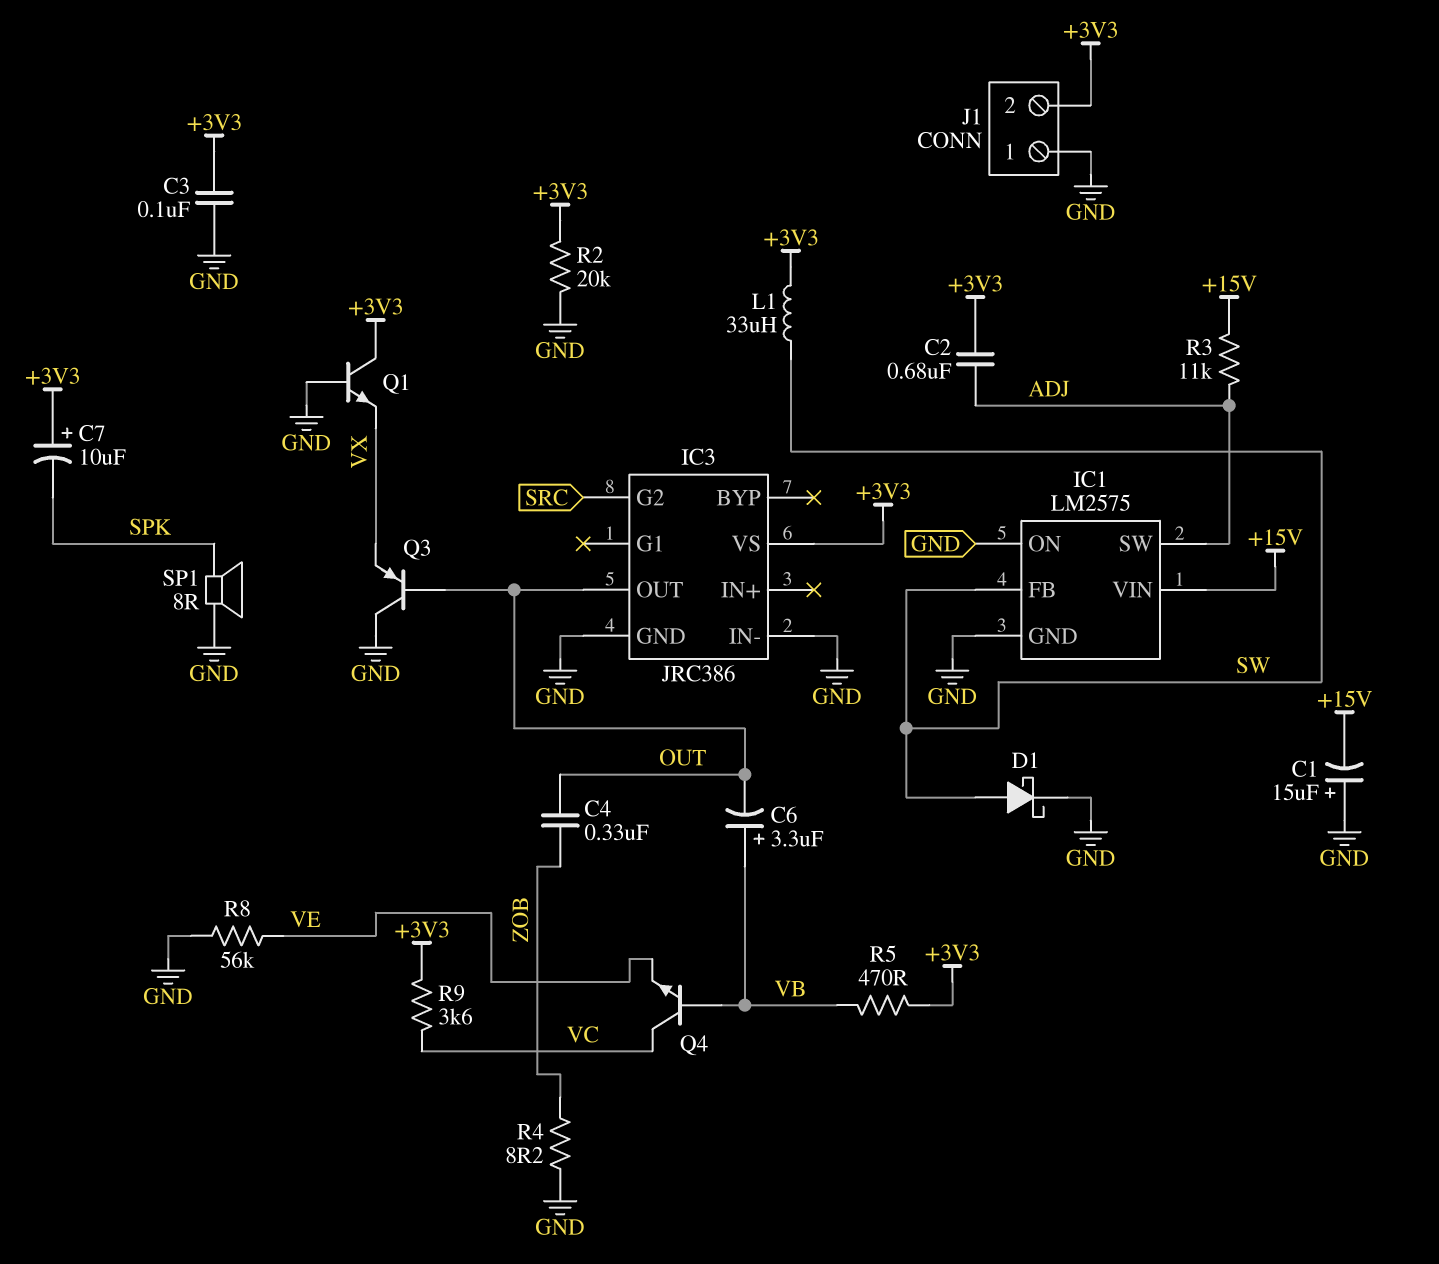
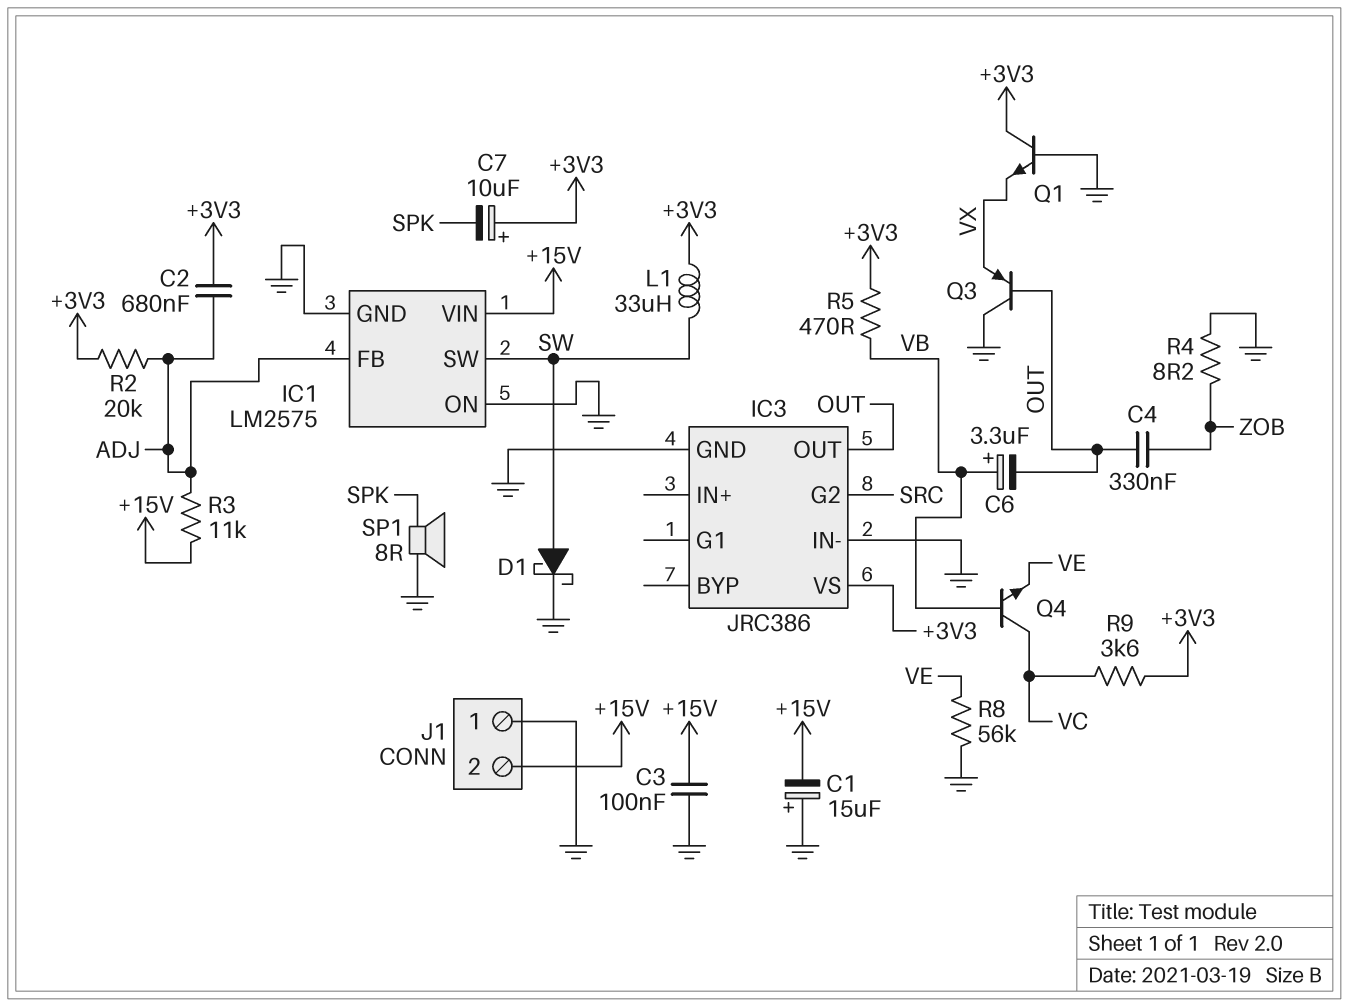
C3: 100nF (+3V3, GND) -> 100nF (+15V, GND)
IC1 pin FB: SW -> ADJ
IC1 pin SW: ADJ -> SW
J1 pin 2: +3V3 -> +15V
R2: 20k (+3V3, GND) -> 20k (+3V3, ADJ)

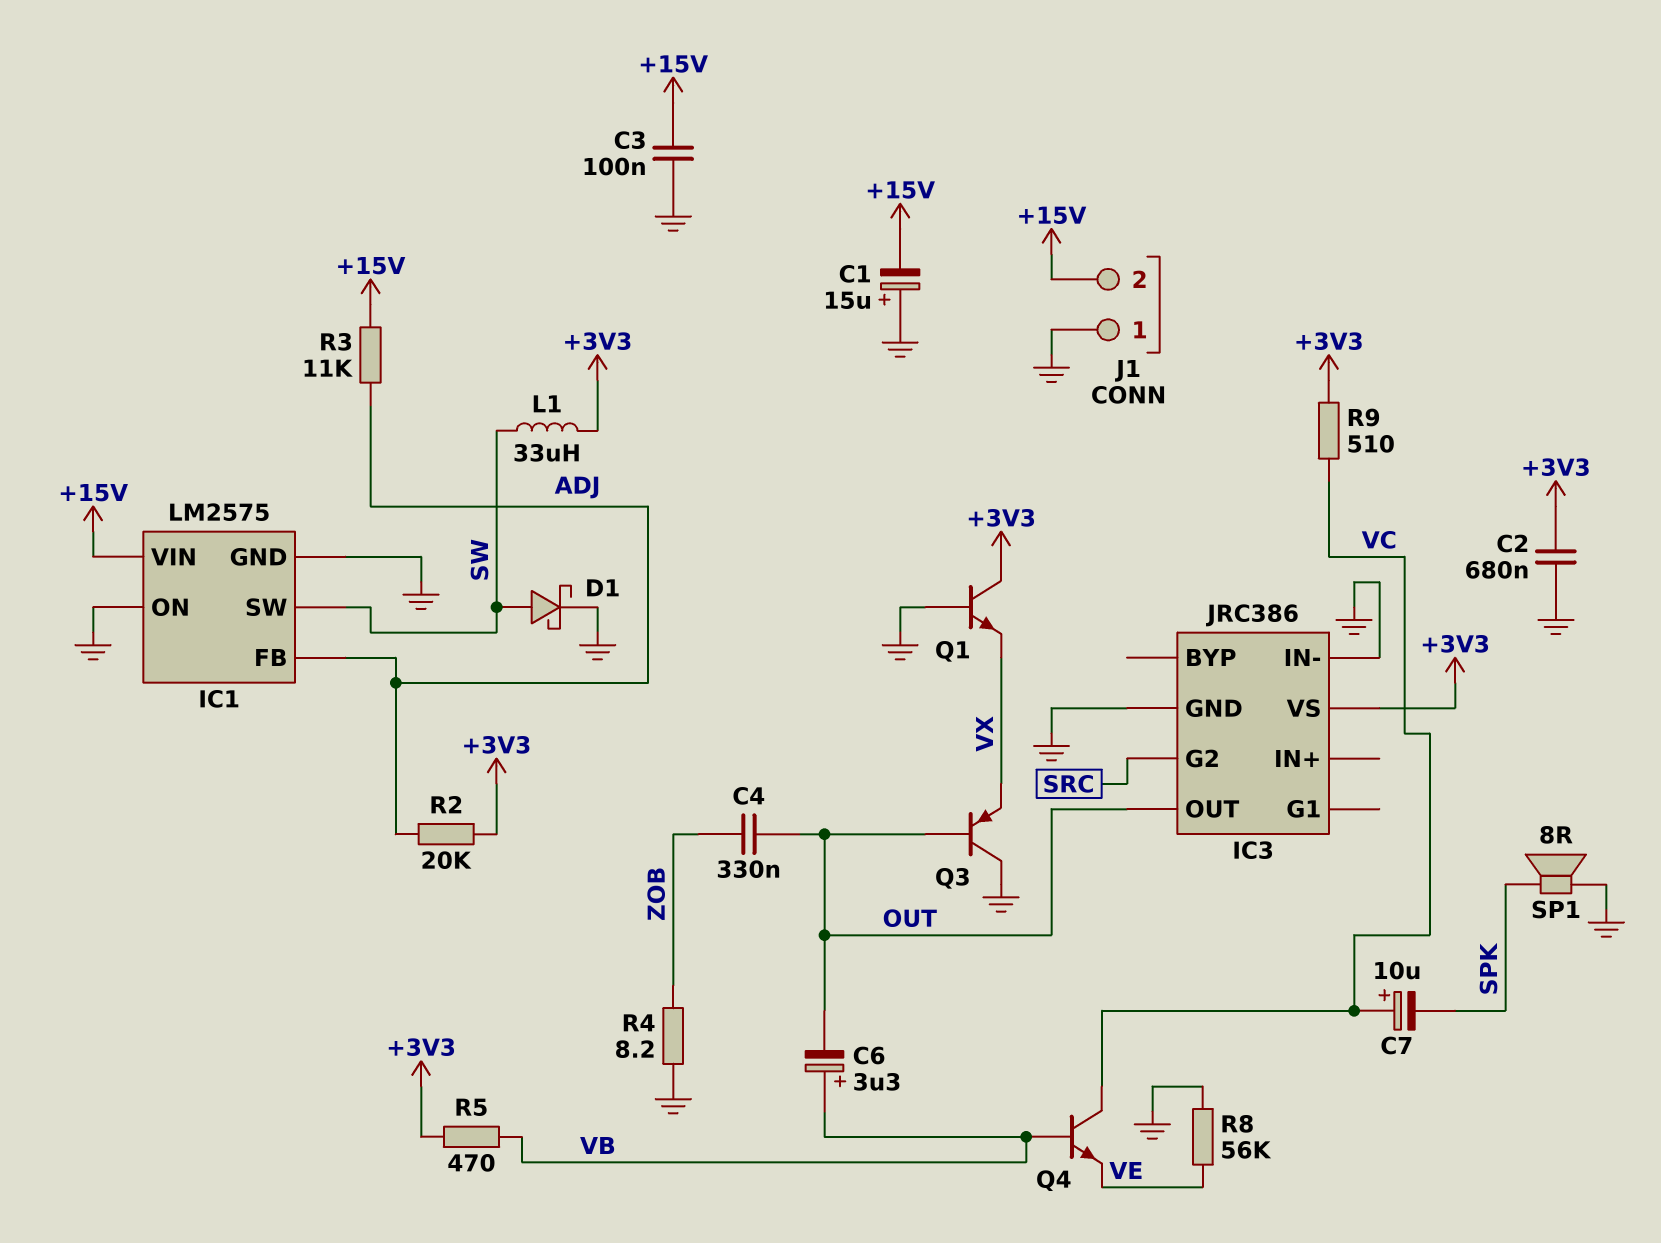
C2: 680nF (+3V3, ADJ) -> 680nF (+3V3, GND)
C7: 10uF (plus +3V3, minus SPK) -> 10uF (plus VC, minus SPK)
R9: 3.6k (+3V3, VC) -> 510 (+3V3, VC)

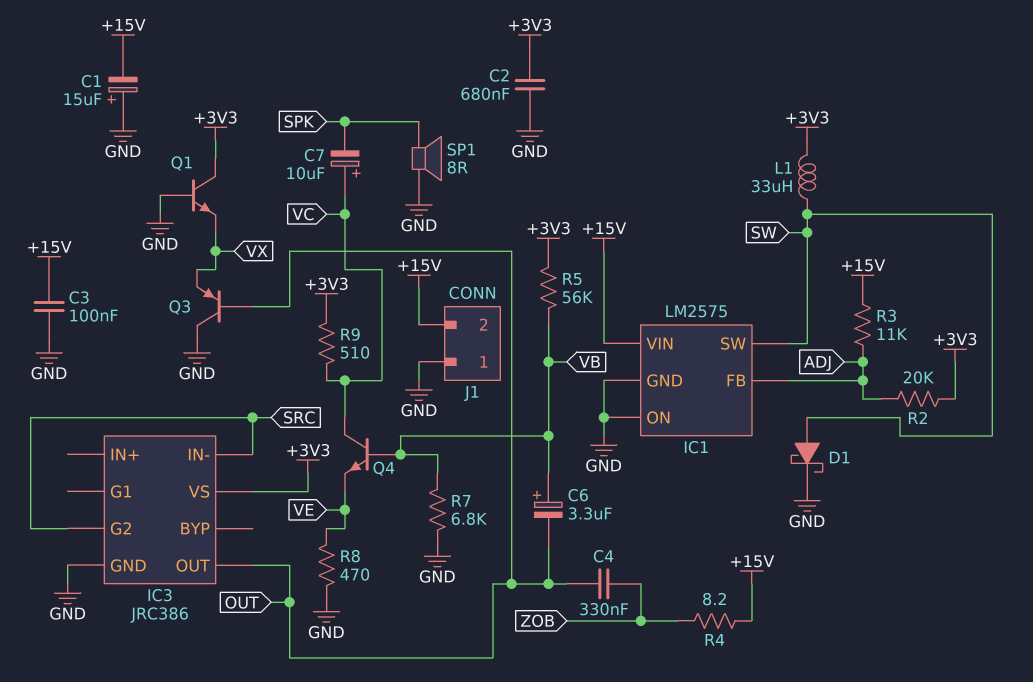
IC3 pin IN-: GND -> SRC
R4: 8.2 (GND, ZOB) -> 8.2 (+15V, ZOB)
R5: 470 (+3V3, VB) -> 56k (+3V3, VB)
R7: none -> 6.8k (GND, VB)
R8: 56k (GND, VE) -> 470 (GND, VE)

